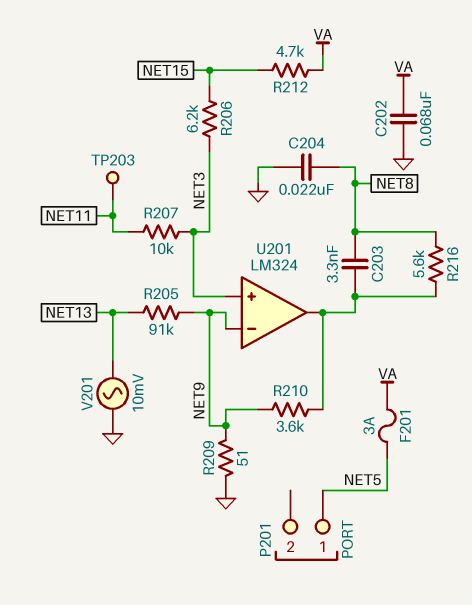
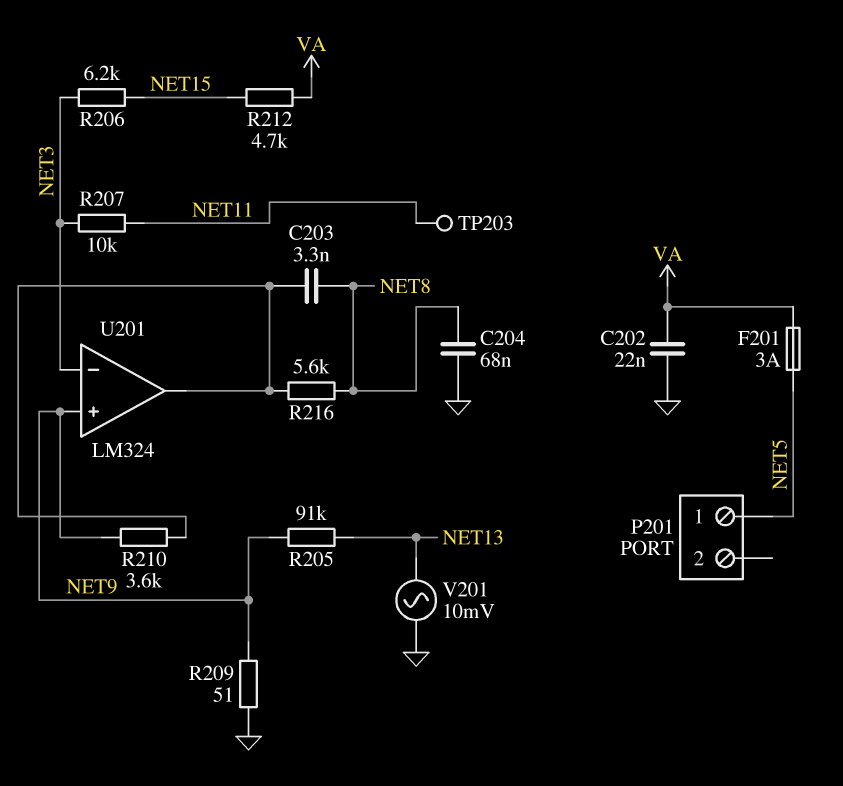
C202: 68nF (GND, VA) -> 22nF (GND, VA)
C204: 22nF (GND, NET8) -> 68nF (GND, NET8)
U201 pin in+: NET3 -> NET9
U201 pin in-: NET9 -> NET3

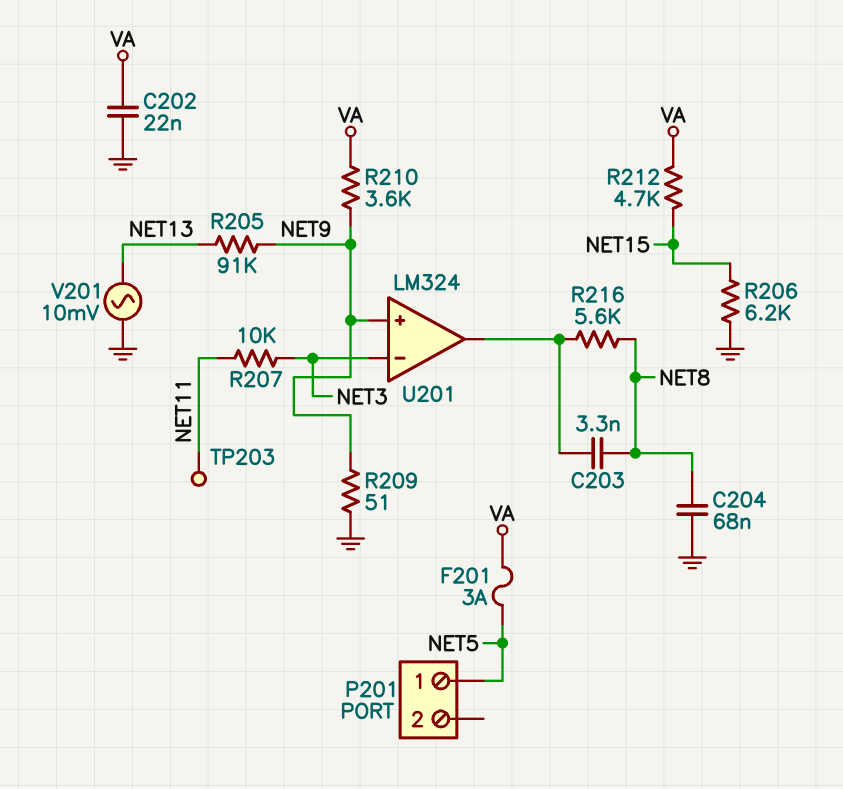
R206: 6.2k (NET3, NET15) -> 6.2k (GND, NET15)
R210: 3.6k (NET9, U201/out) -> 3.6k (NET9, VA)

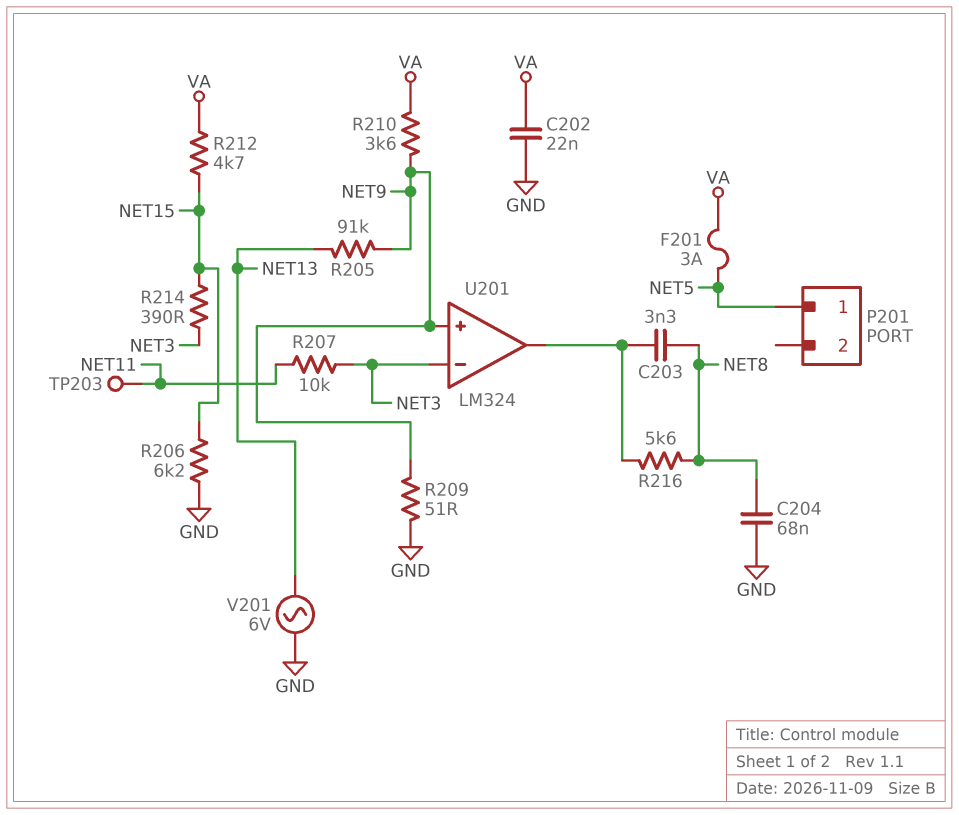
R214: none -> 390 (NET3, NET15)
V201: AC 10mV (GND, NET13) -> AC 6V (GND, NET13)

